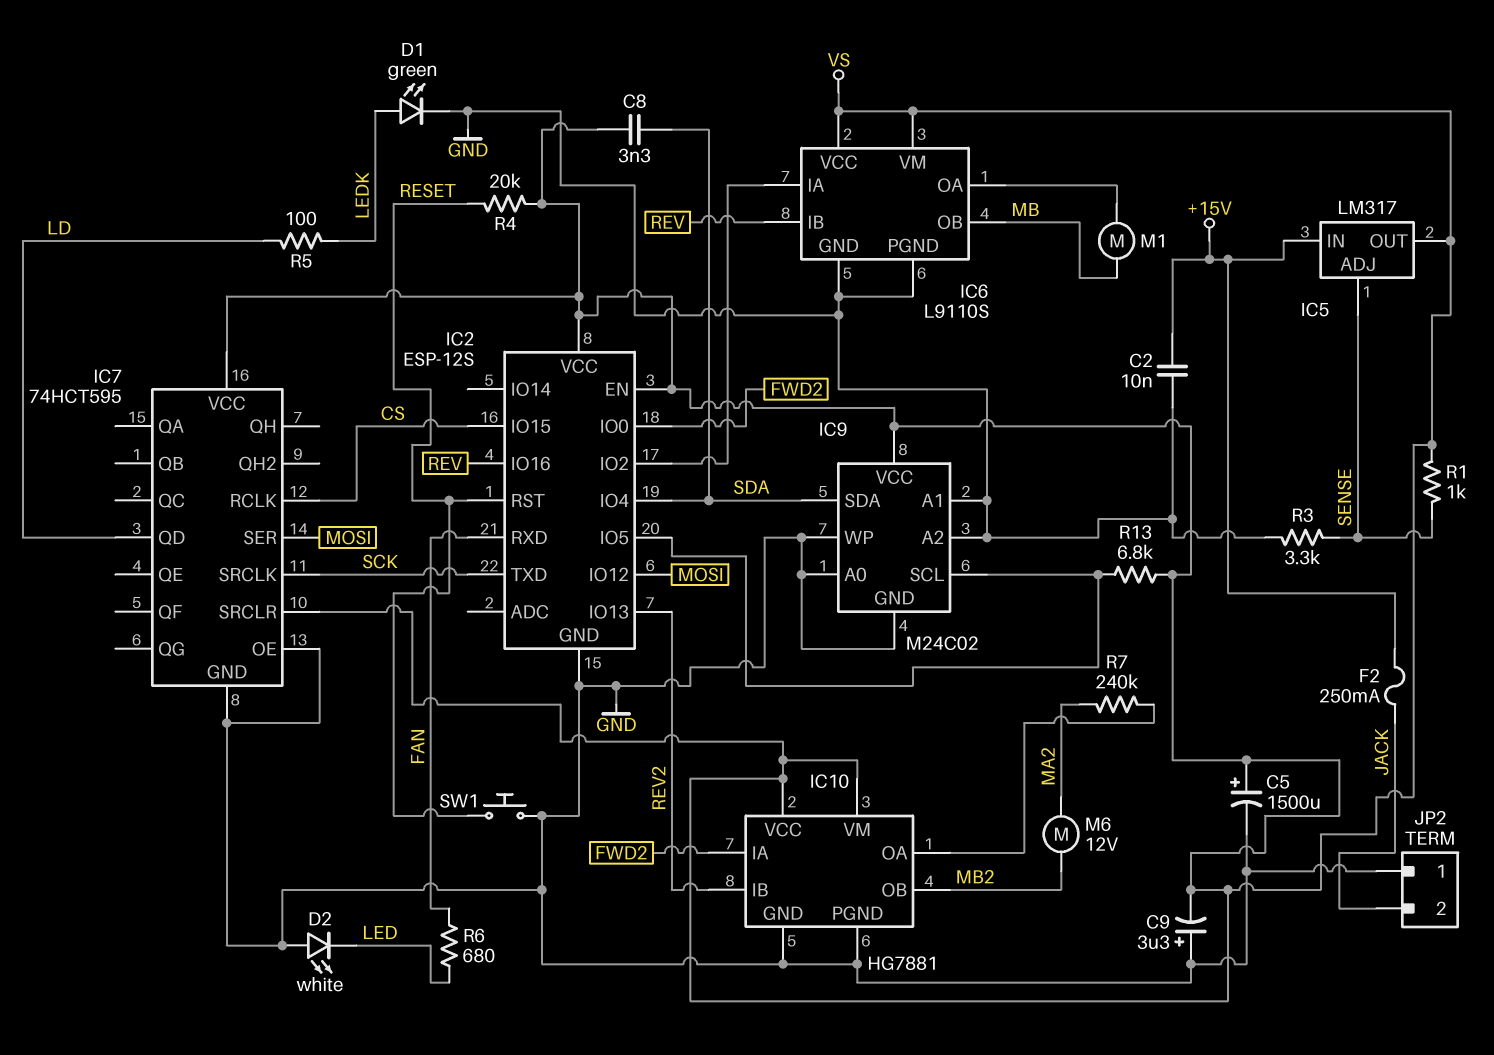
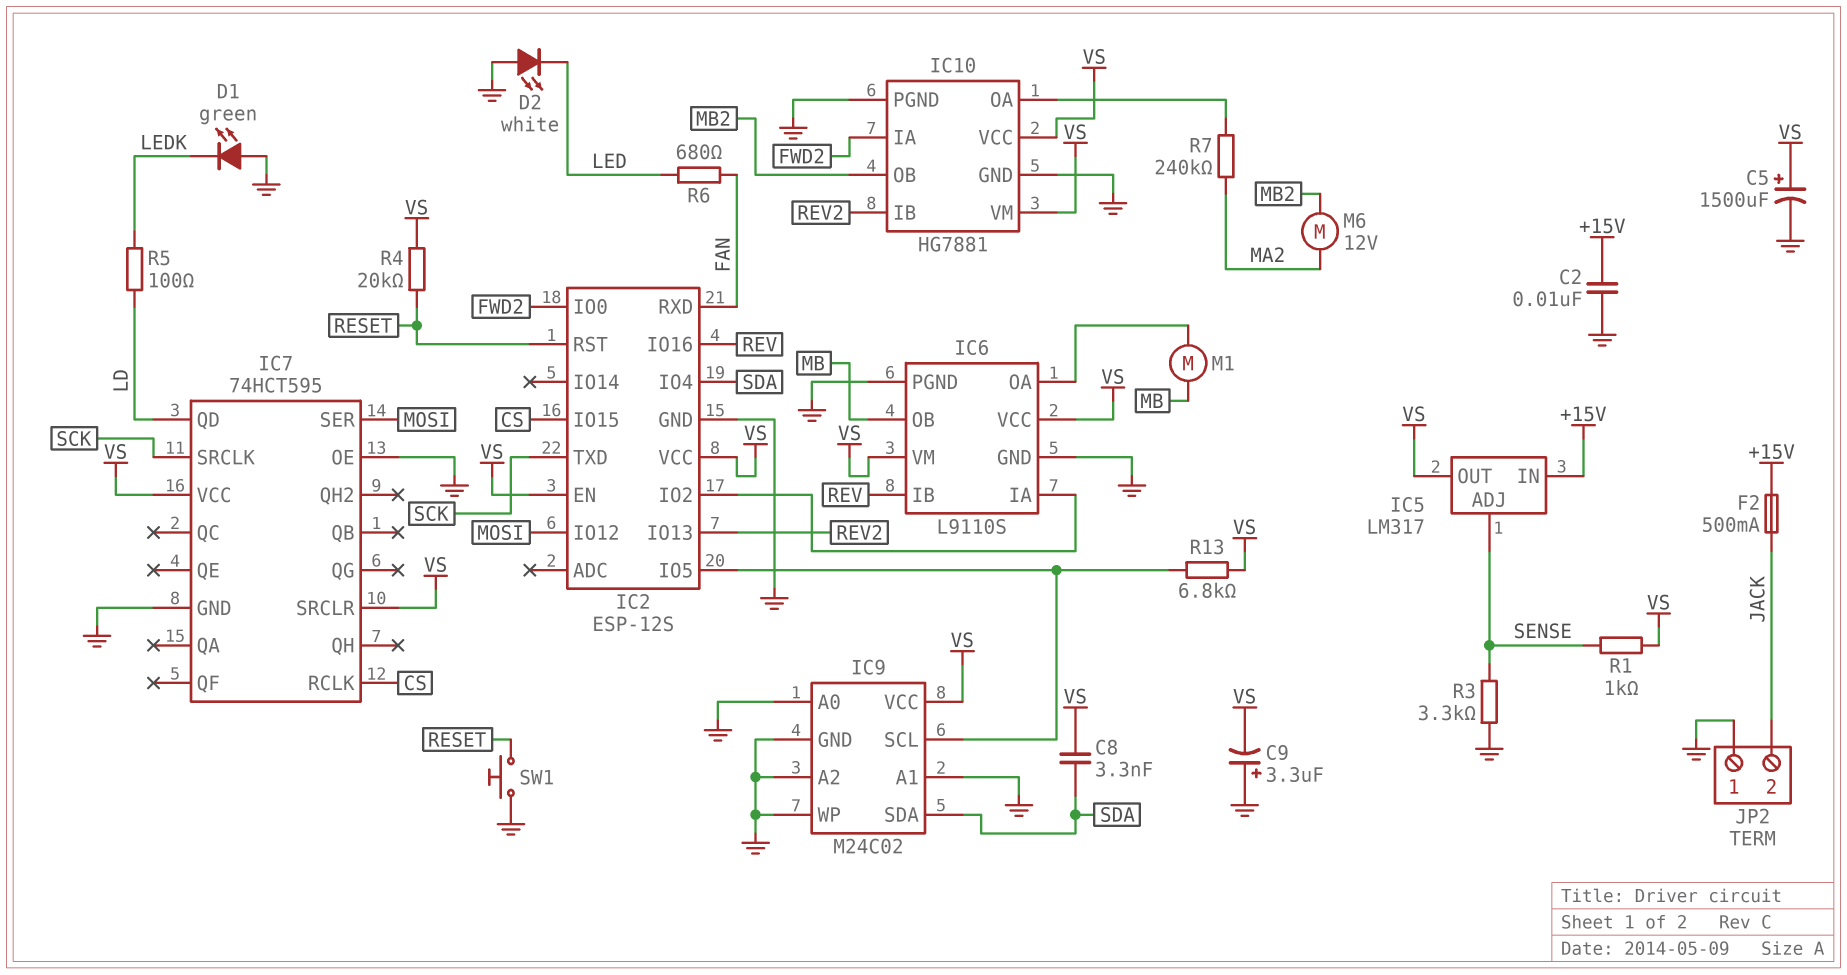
D1: LED green (A LEDK, K GND) -> LED green (A GND, K LEDK)
F2: 250mA (+15V, JACK) -> 500mA (+15V, JACK)

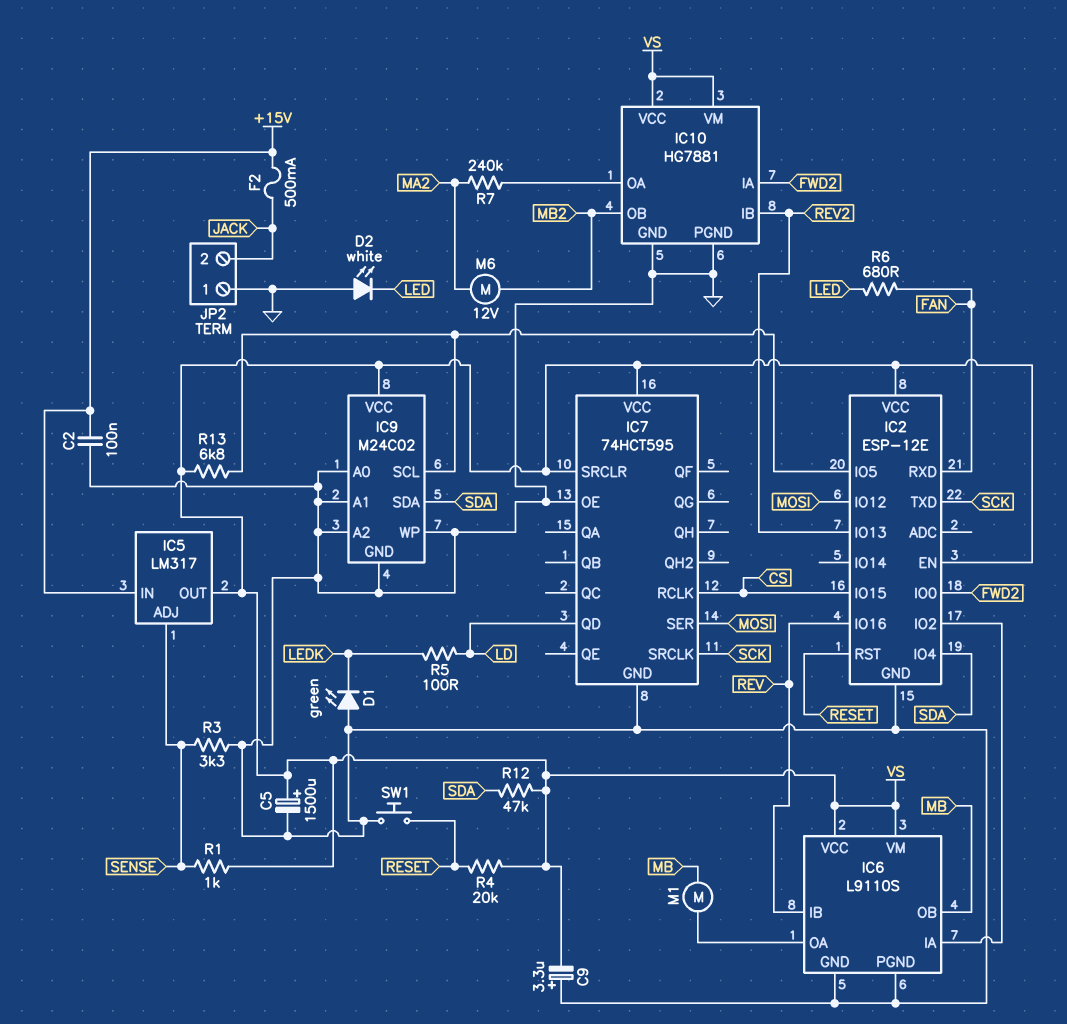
C2: 10nF (+15V, GND) -> 100nF (+15V, GND)
C8: 3.3nF (SDA, VS) -> none
IC2: ESP-12S -> ESP-12E
R12: none -> 47k (SDA, VS)

